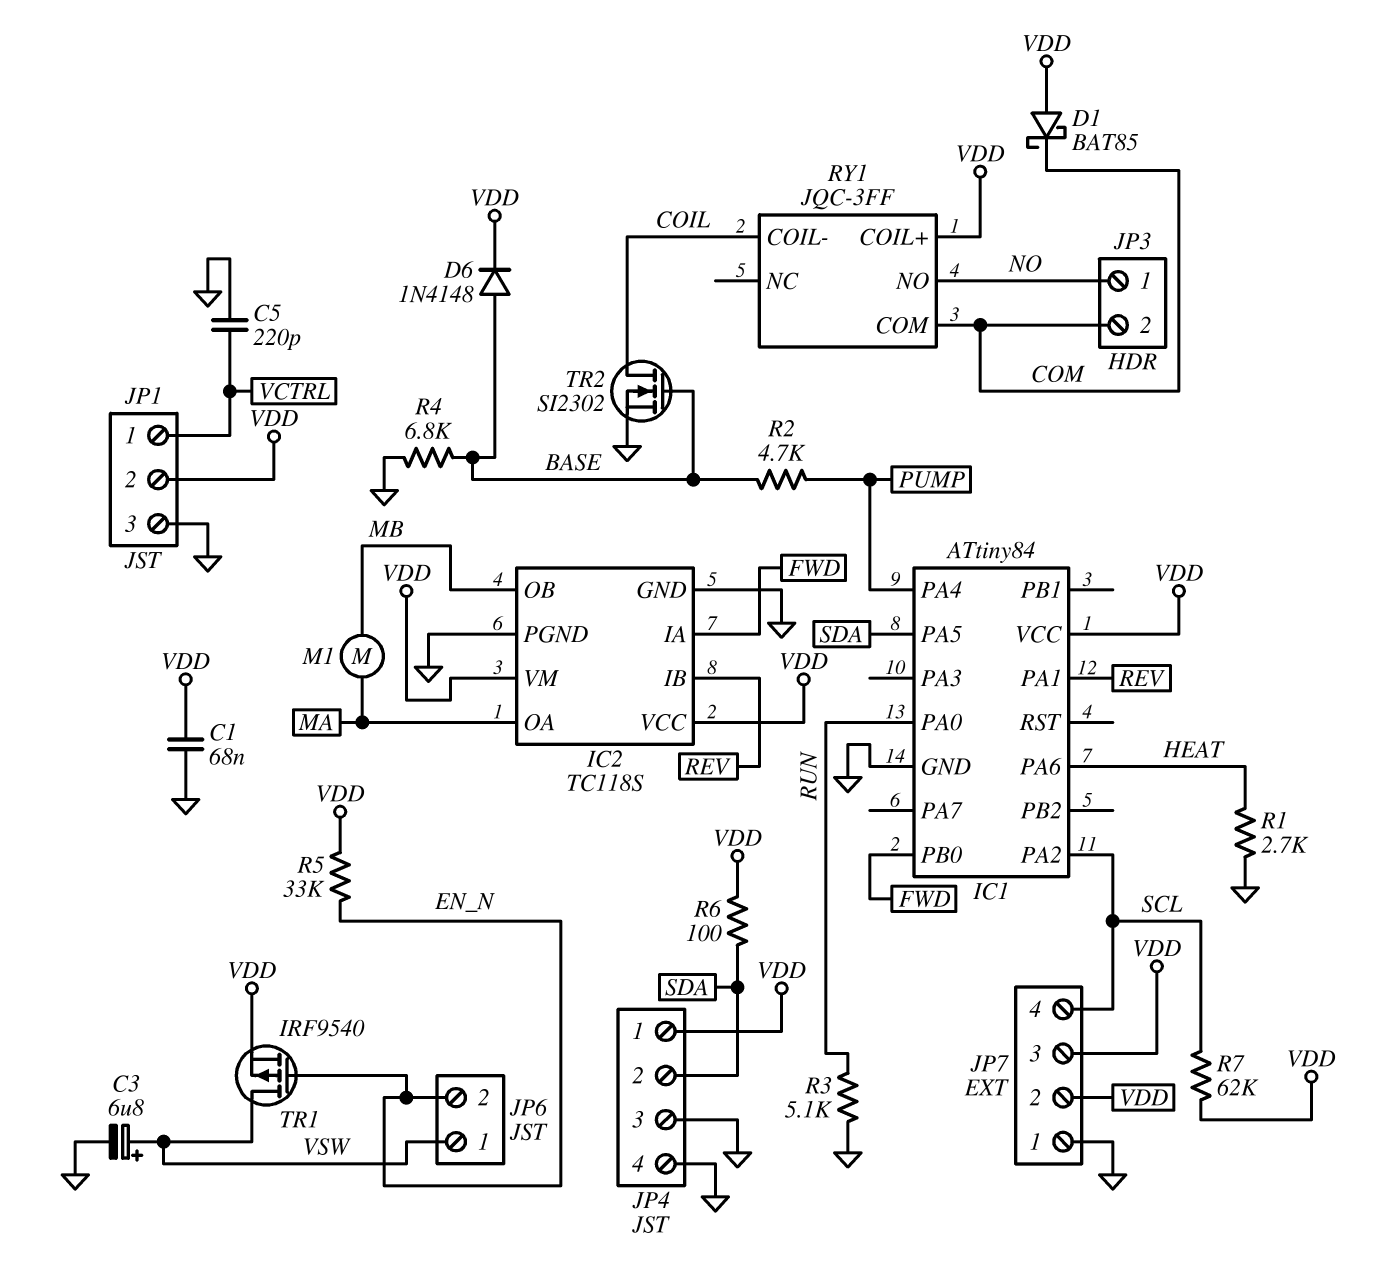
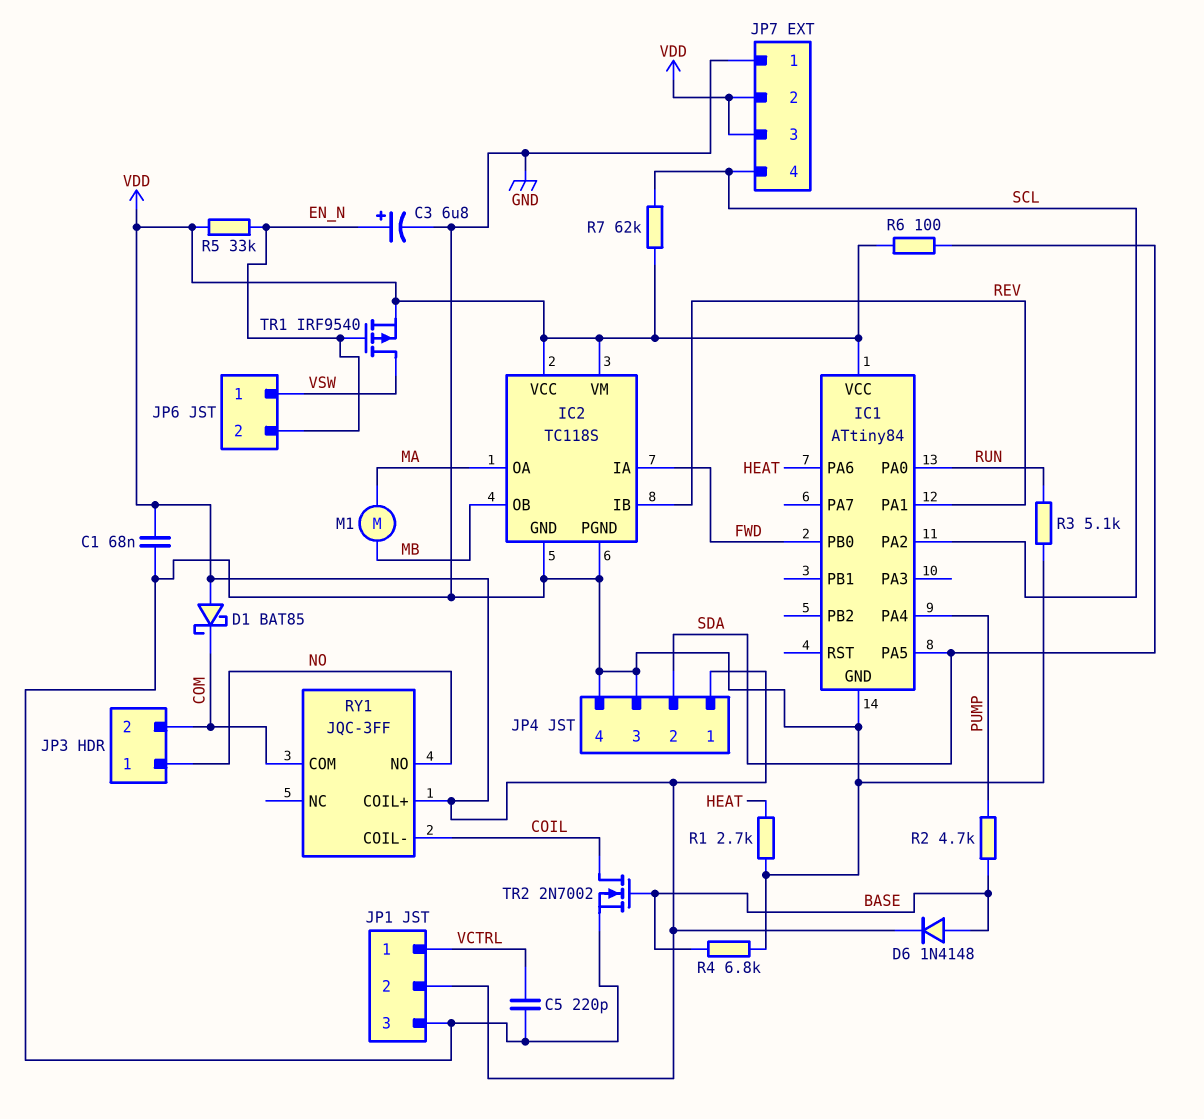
C3: 6.8uF (plus VSW, minus GND) -> 6.8uF (plus EN_N, minus GND)
TR2: NMOS SI2302 (G BASE, D COIL, S GND) -> NMOS 2N7002 (G BASE, D COIL, S GND)

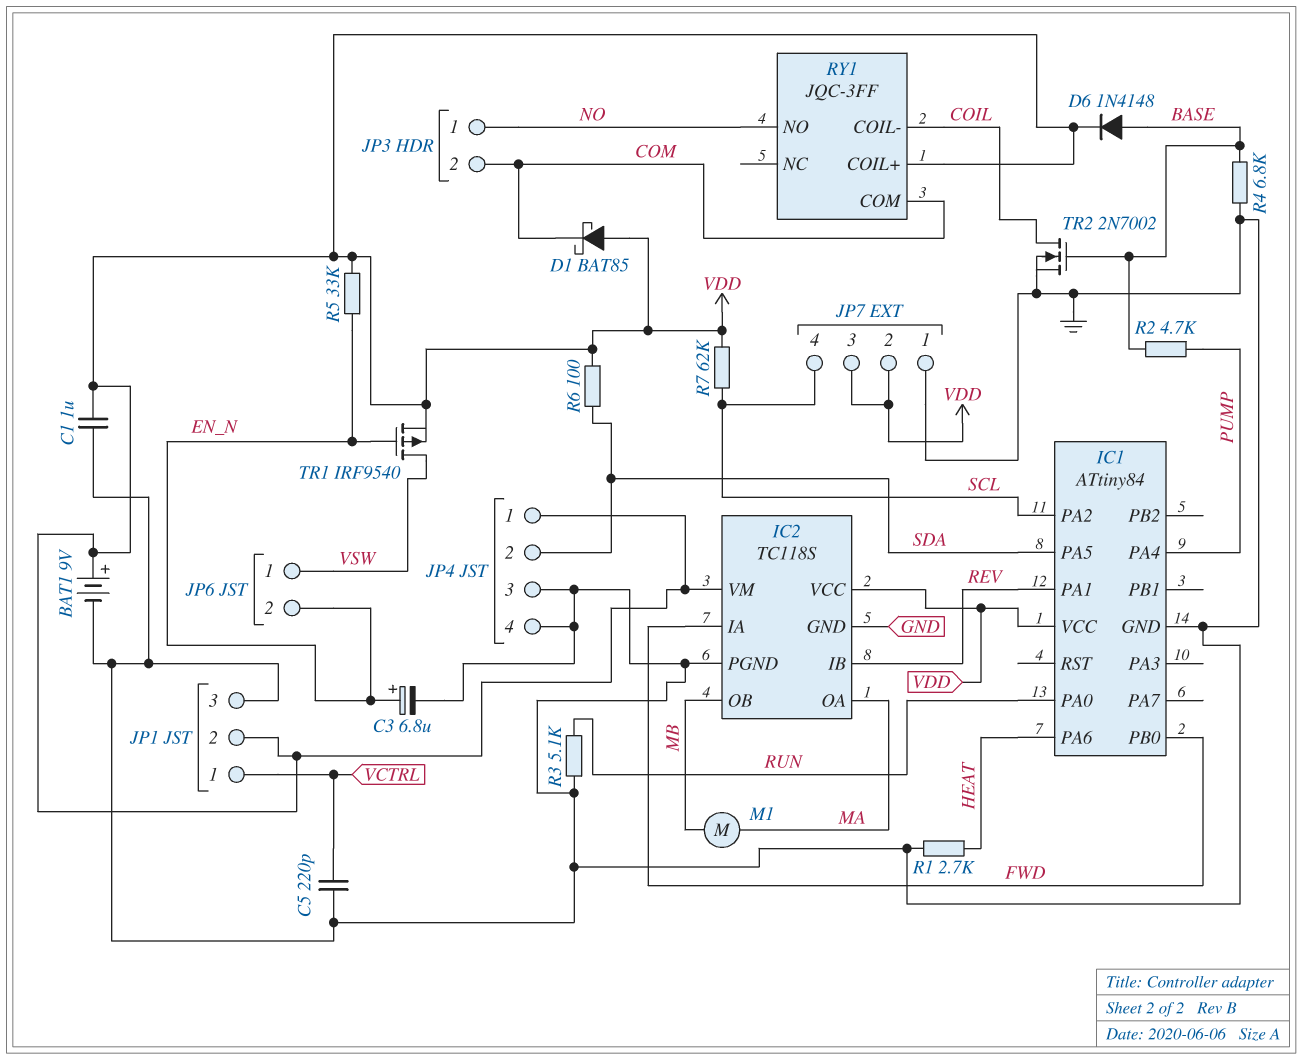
BAT1: none -> 9V (plus VDD, minus GND)
C1: 68nF (GND, VDD) -> 1uF (GND, VDD)

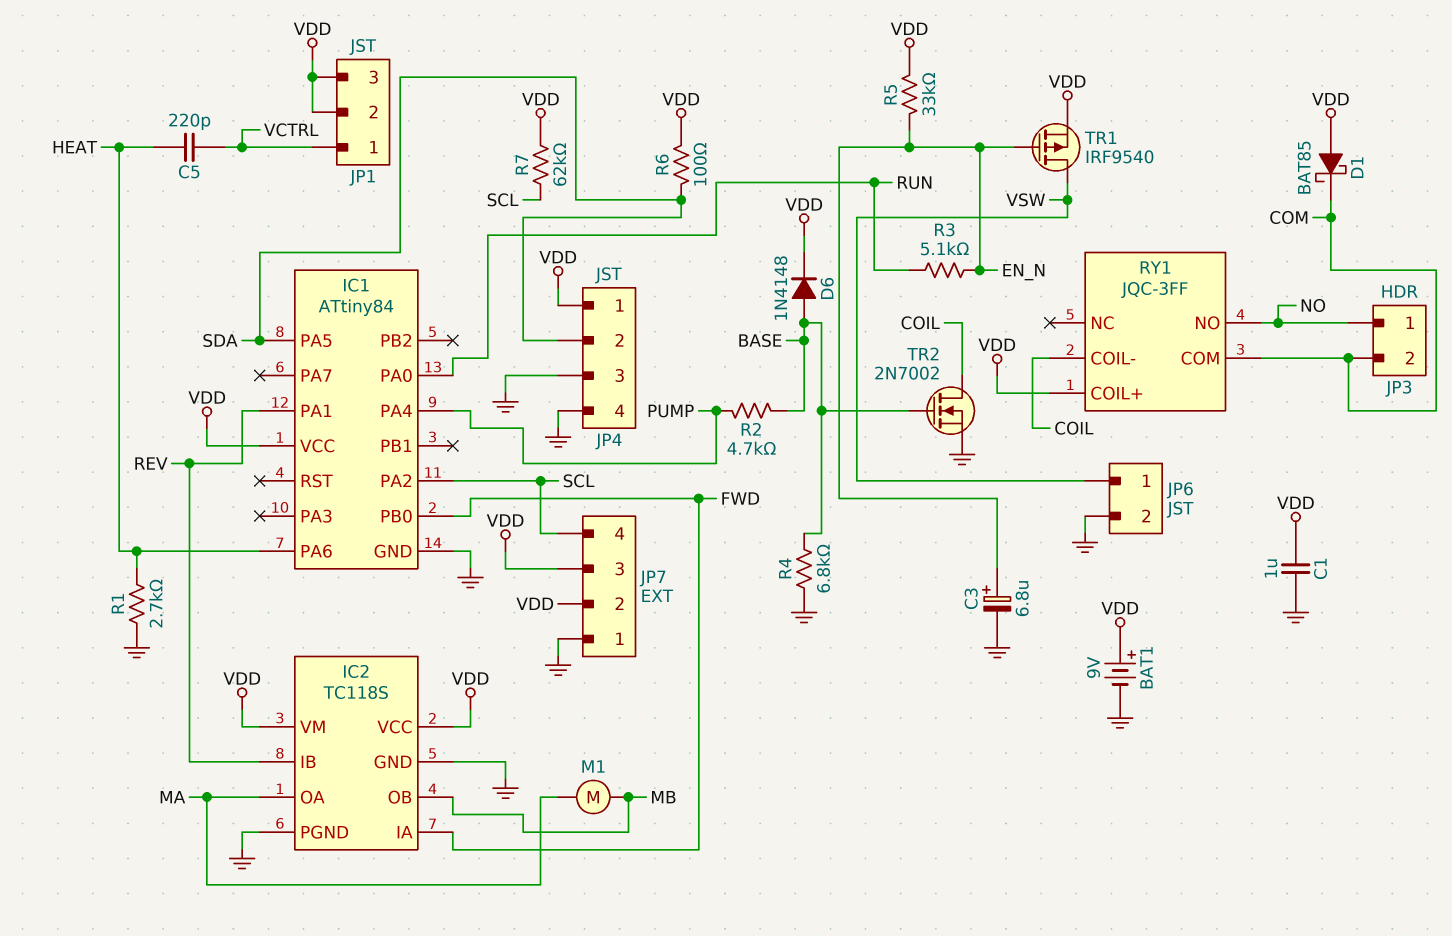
C5: 220pF (GND, VCTRL) -> 220pF (HEAT, VCTRL)
JP1 pin 3: GND -> VDD
JP6 pin 2: EN_N -> GND
R3: 5.1k (GND, RUN) -> 5.1k (EN_N, RUN)

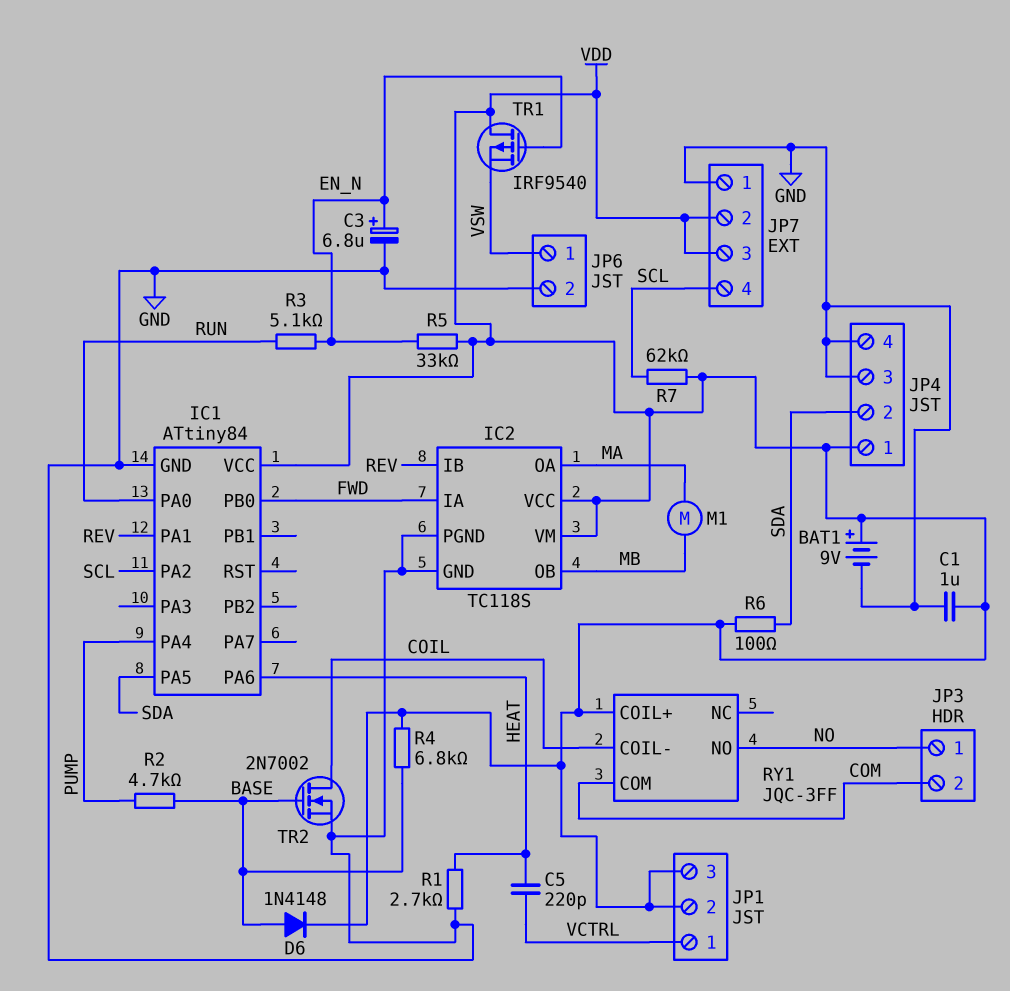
D1: schottky BAT85 (A VDD, K COM) -> none
R4: 6.8k (BASE, GND) -> 6.8k (BASE, VDD)
TR1: PMOS IRF9540 (G EN_N, D VSW, S VDD) -> PMOS IRF9540 (G EN_N, D VDD, S VSW)

